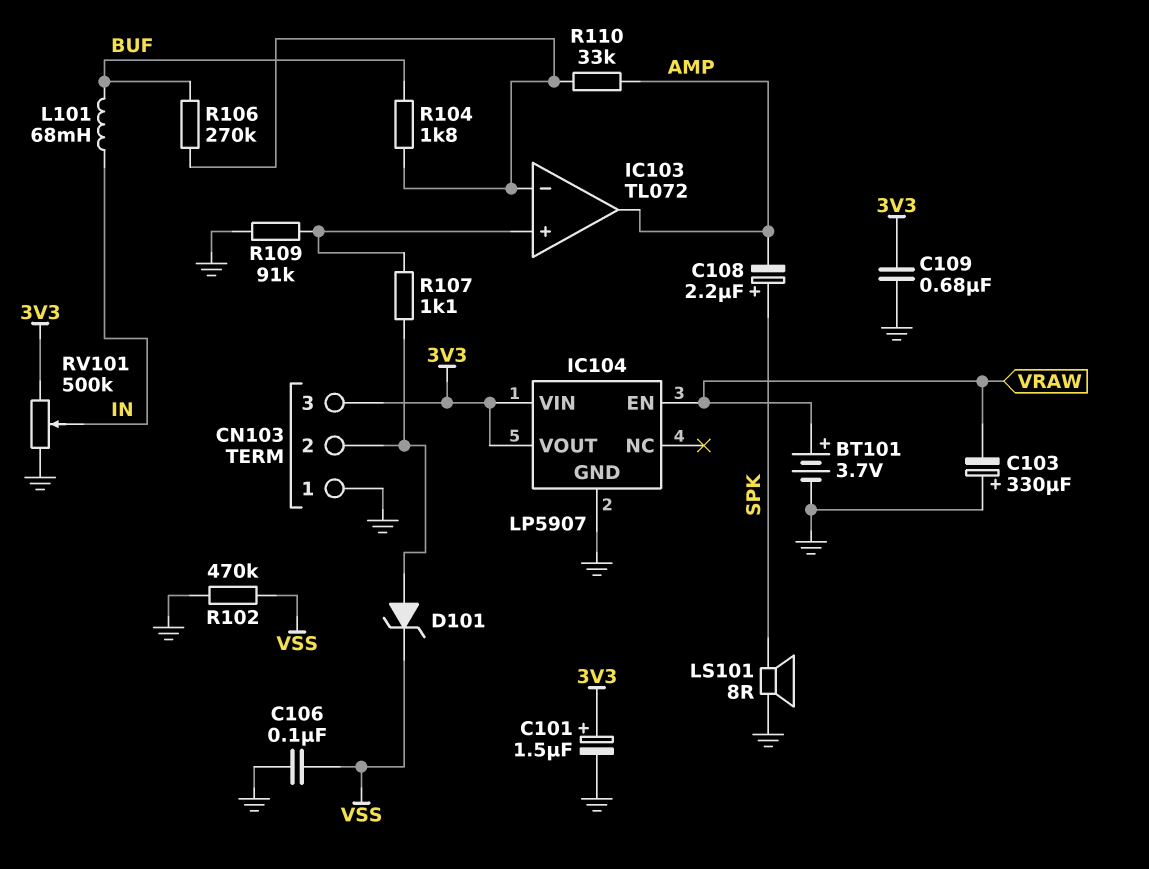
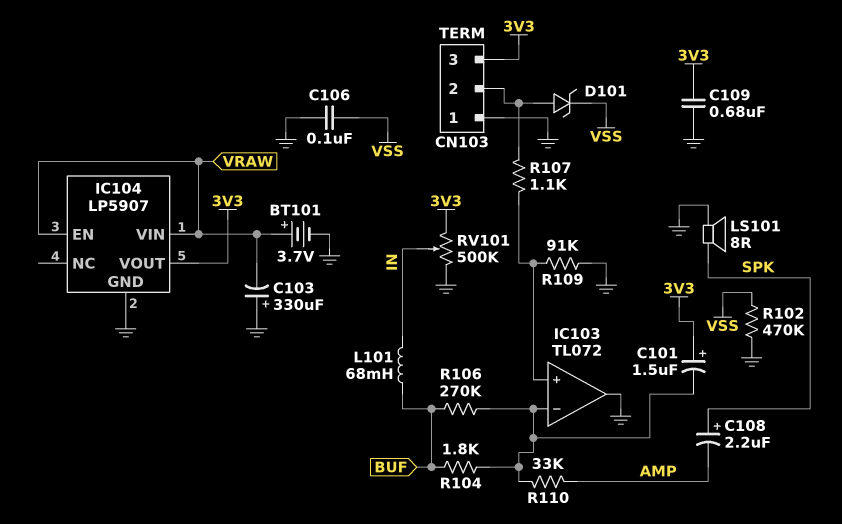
C101: 1.5uF (plus 3V3, minus GND) -> 1.5uF (plus 3V3, minus IC103/in-)
IC103 pin out: AMP -> GND
IC104 pin VIN: 3V3 -> VRAW

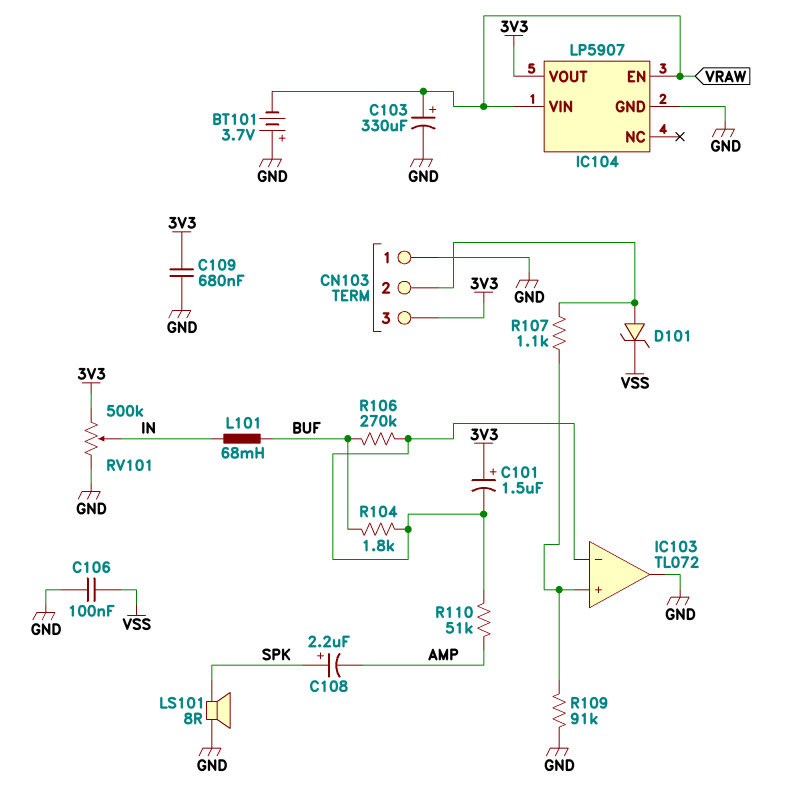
BT101: 3.7V (plus VRAW, minus GND) -> 3.7V (plus GND, minus VRAW)
C103: 330uF (plus GND, minus VRAW) -> 330uF (plus VRAW, minus GND)
R102: 470k (GND, VSS) -> none
R110: 33k (AMP, IC103/in-) -> 51k (AMP, IC103/in-)

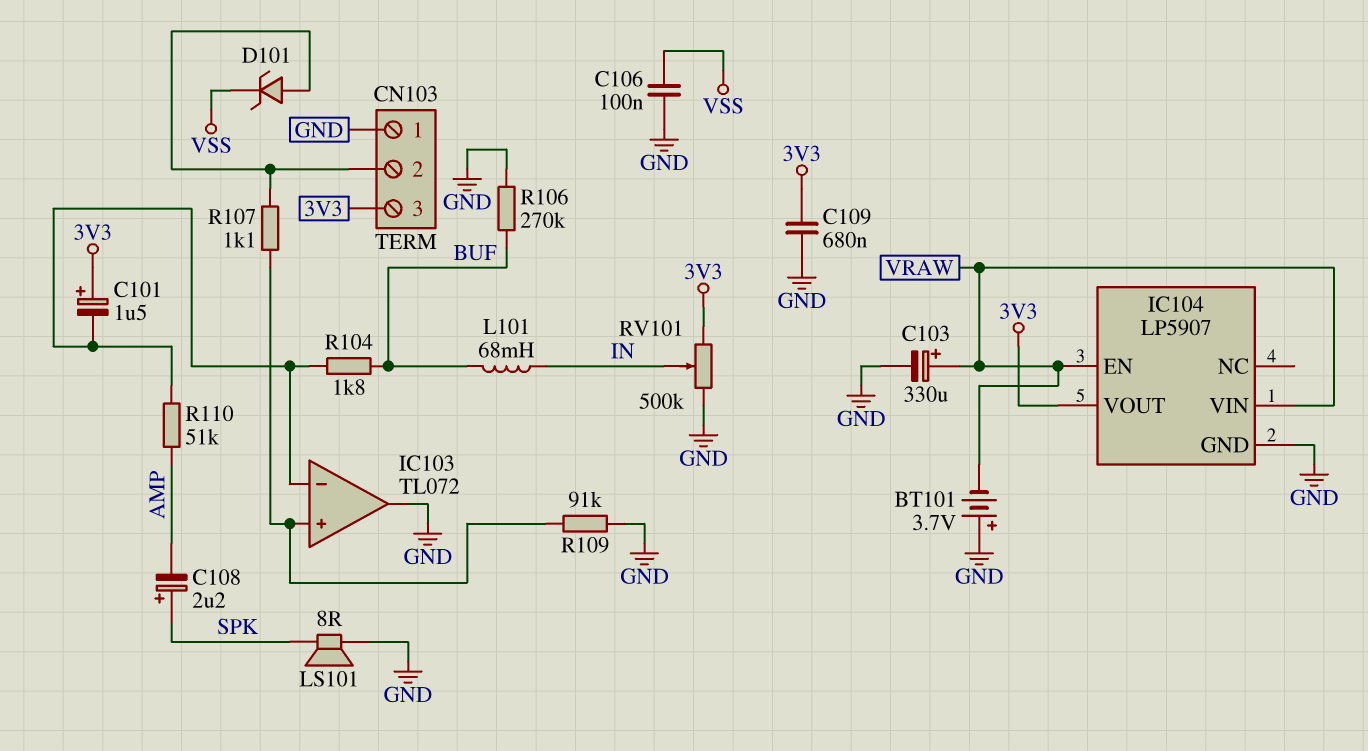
R106: 270k (BUF, IC103/in-) -> 270k (BUF, GND)

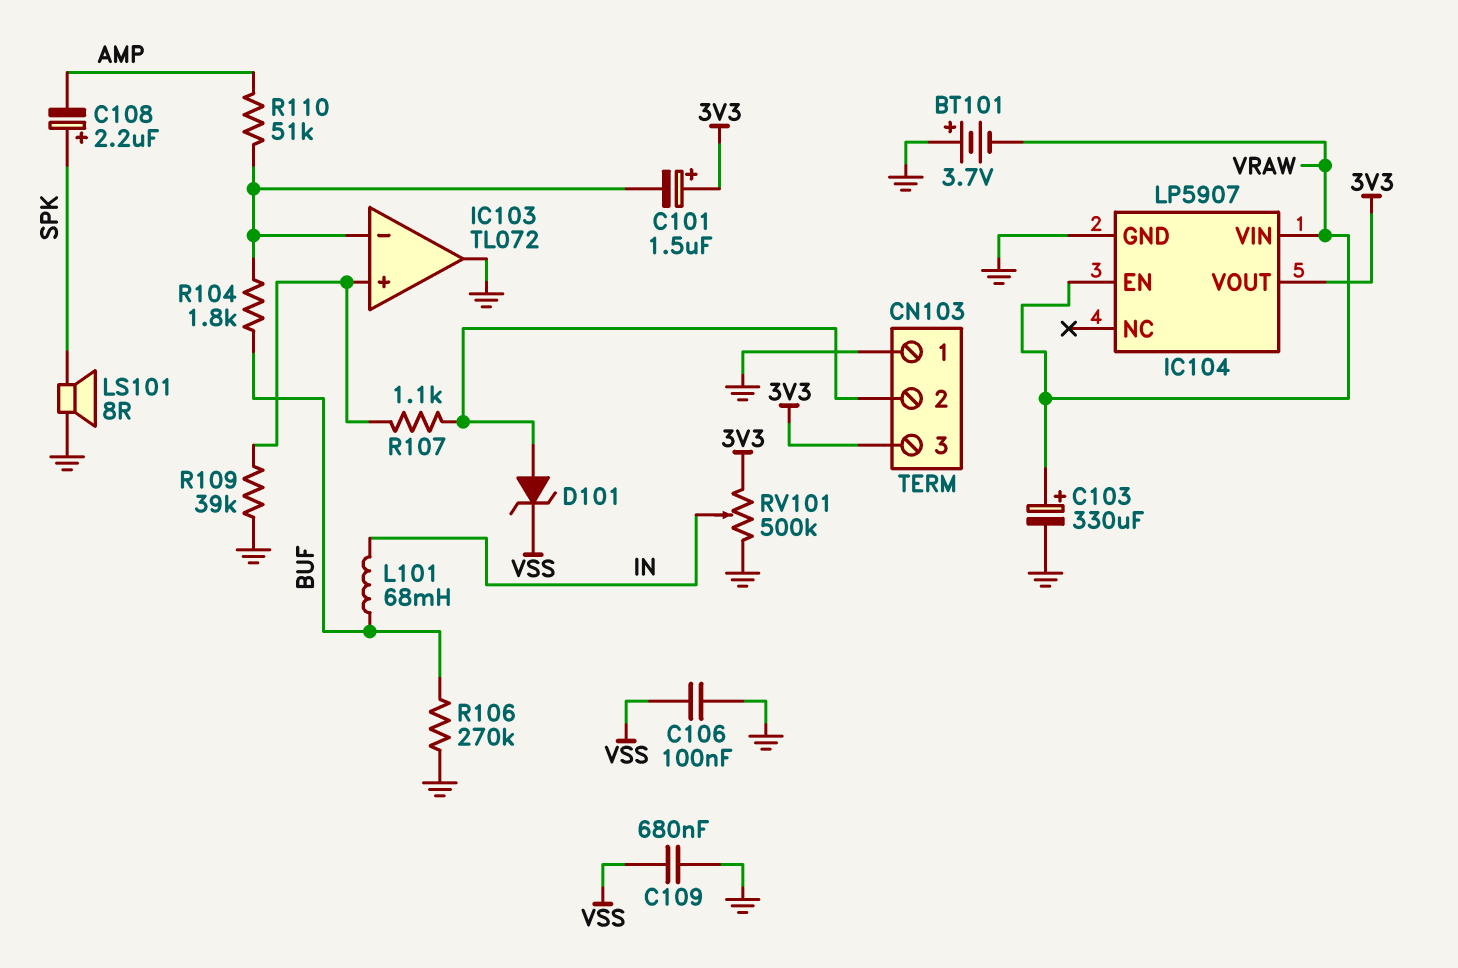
C109: 680nF (3V3, GND) -> 680nF (GND, VSS)
R109: 91k (GND, IC103/in+) -> 39k (GND, IC103/in+)

